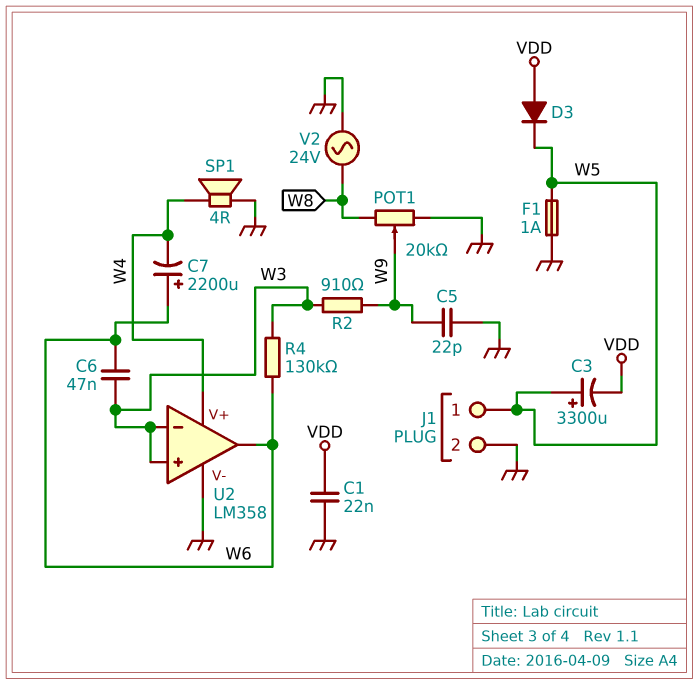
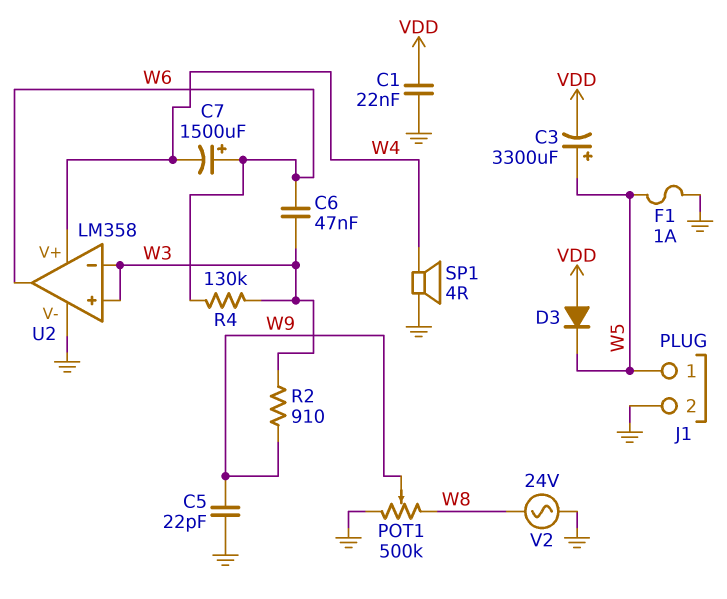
C7: 2200uF (plus W6, minus W4) -> 1500uF (plus W6, minus W4)
POT1: 20k (GND, W8, wiper W9) -> 500k (GND, W8, wiper W9)

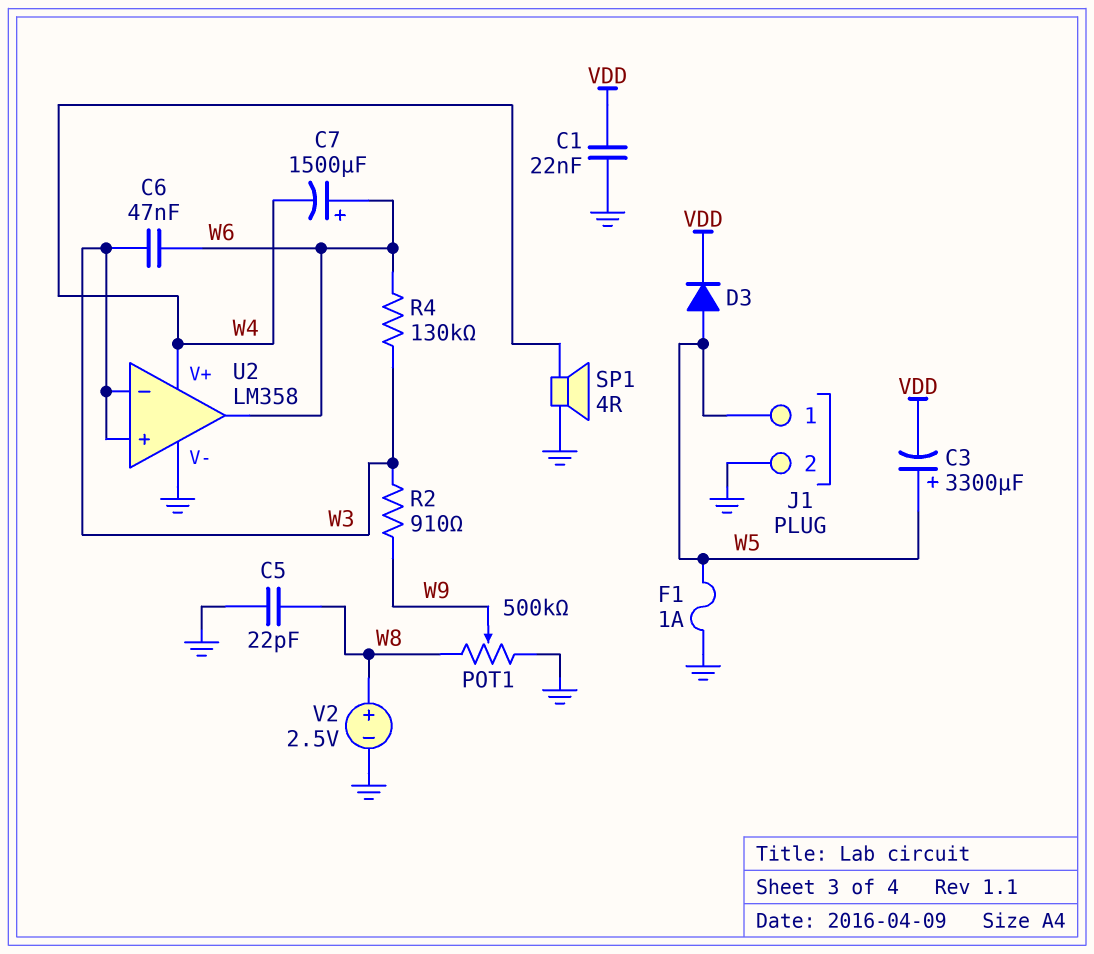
C5: 22pF (GND, W9) -> 22pF (GND, W8)
D3: diode (A VDD, K W5) -> diode (A W5, K VDD)
V2: AC 24V (GND, W8) -> 2.5V (plus W8, minus GND)

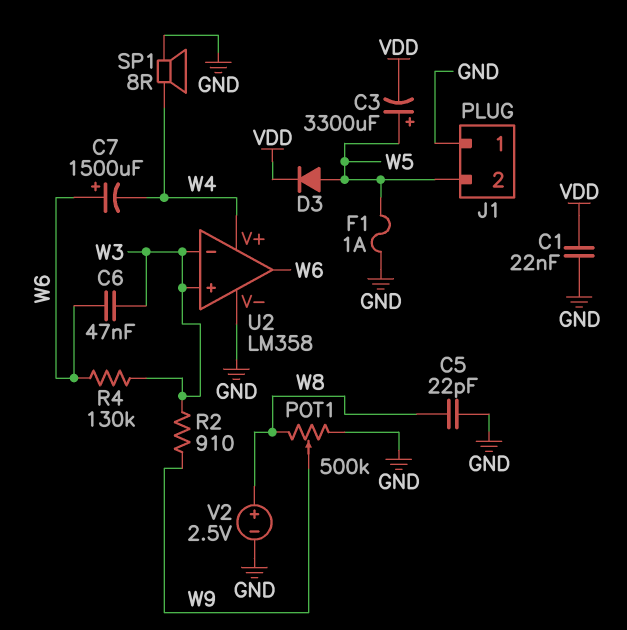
J1 pin 1: W5 -> GND
J1 pin 2: GND -> W5
SP1: speaker 4R (GND, W4) -> speaker 8R (GND, W4)

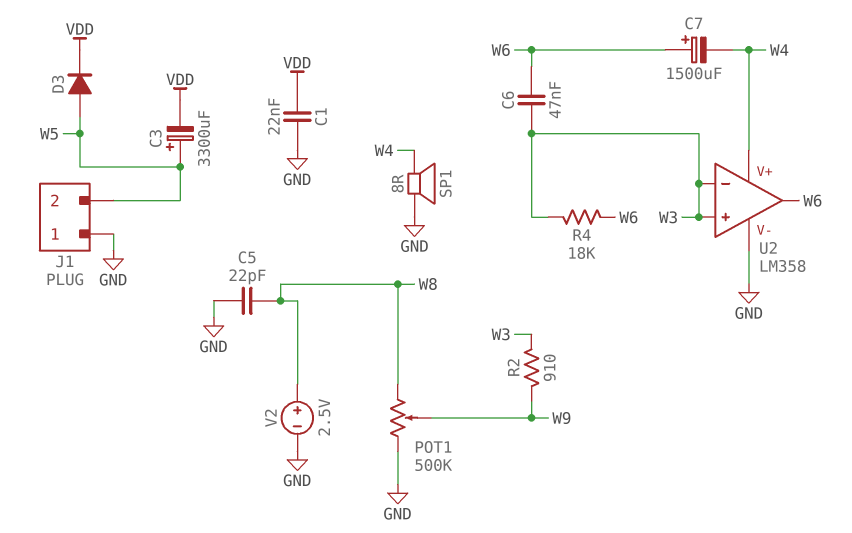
F1: 1A (GND, W5) -> none
R4: 130k (W3, W6) -> 18k (W3, W6)

